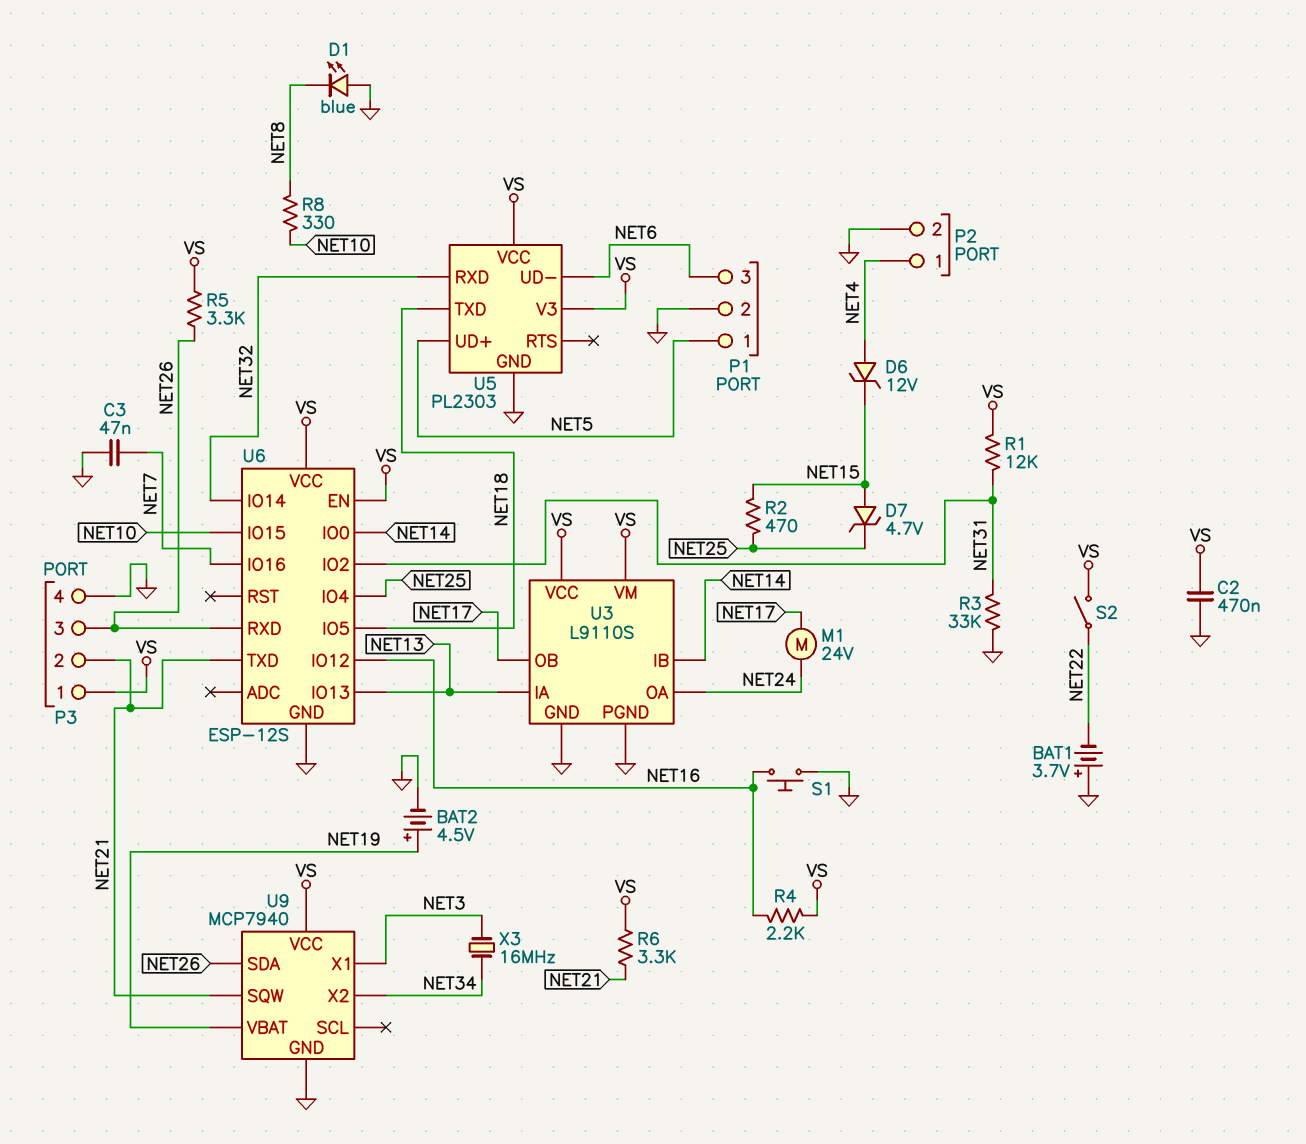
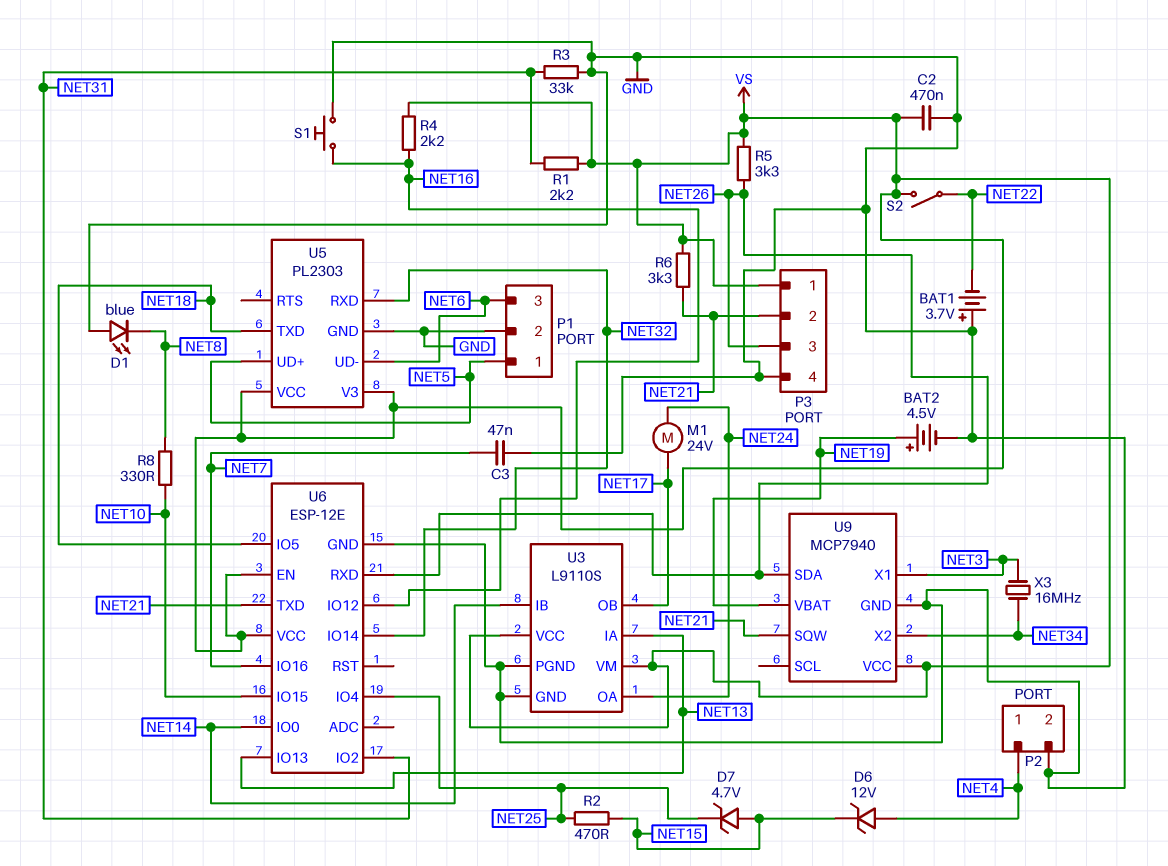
R1: 12k (NET31, VS) -> 2.2k (NET31, VS)
U6: ESP-12S -> ESP-12E

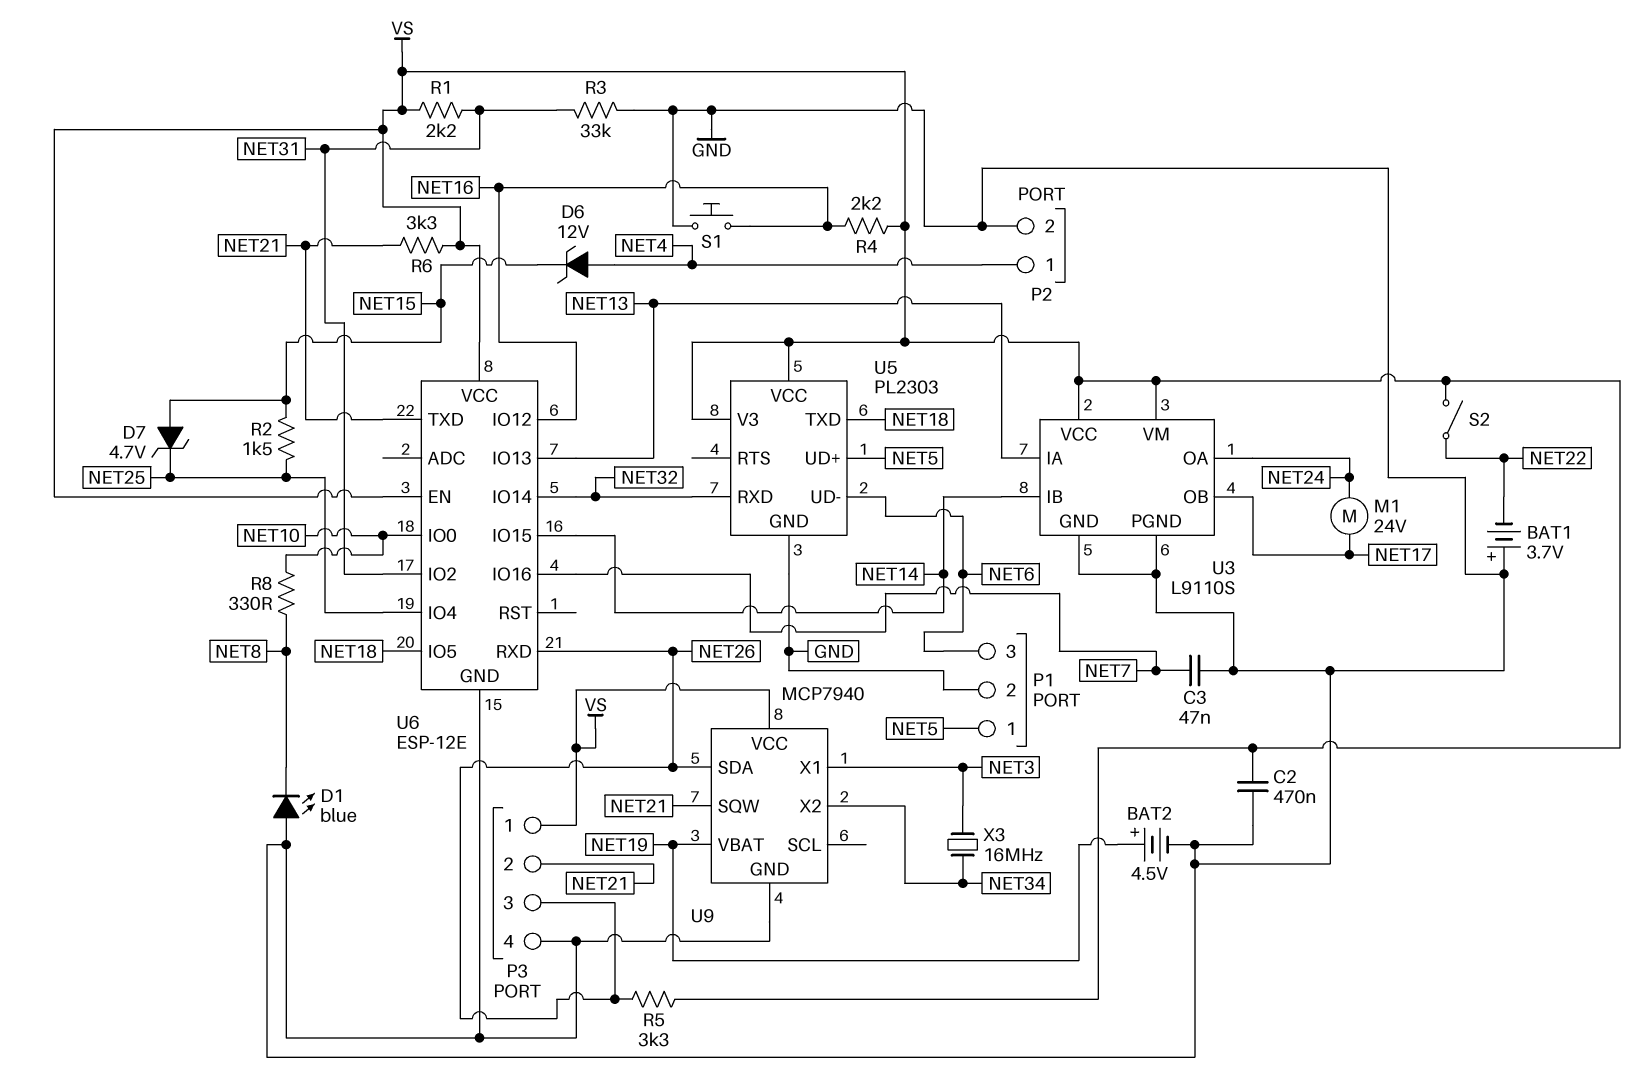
R2: 470 (NET15, NET25) -> 1.5k (NET15, NET25)
U6 pin IO0: NET14 -> NET10
U6 pin IO15: NET10 -> NET14

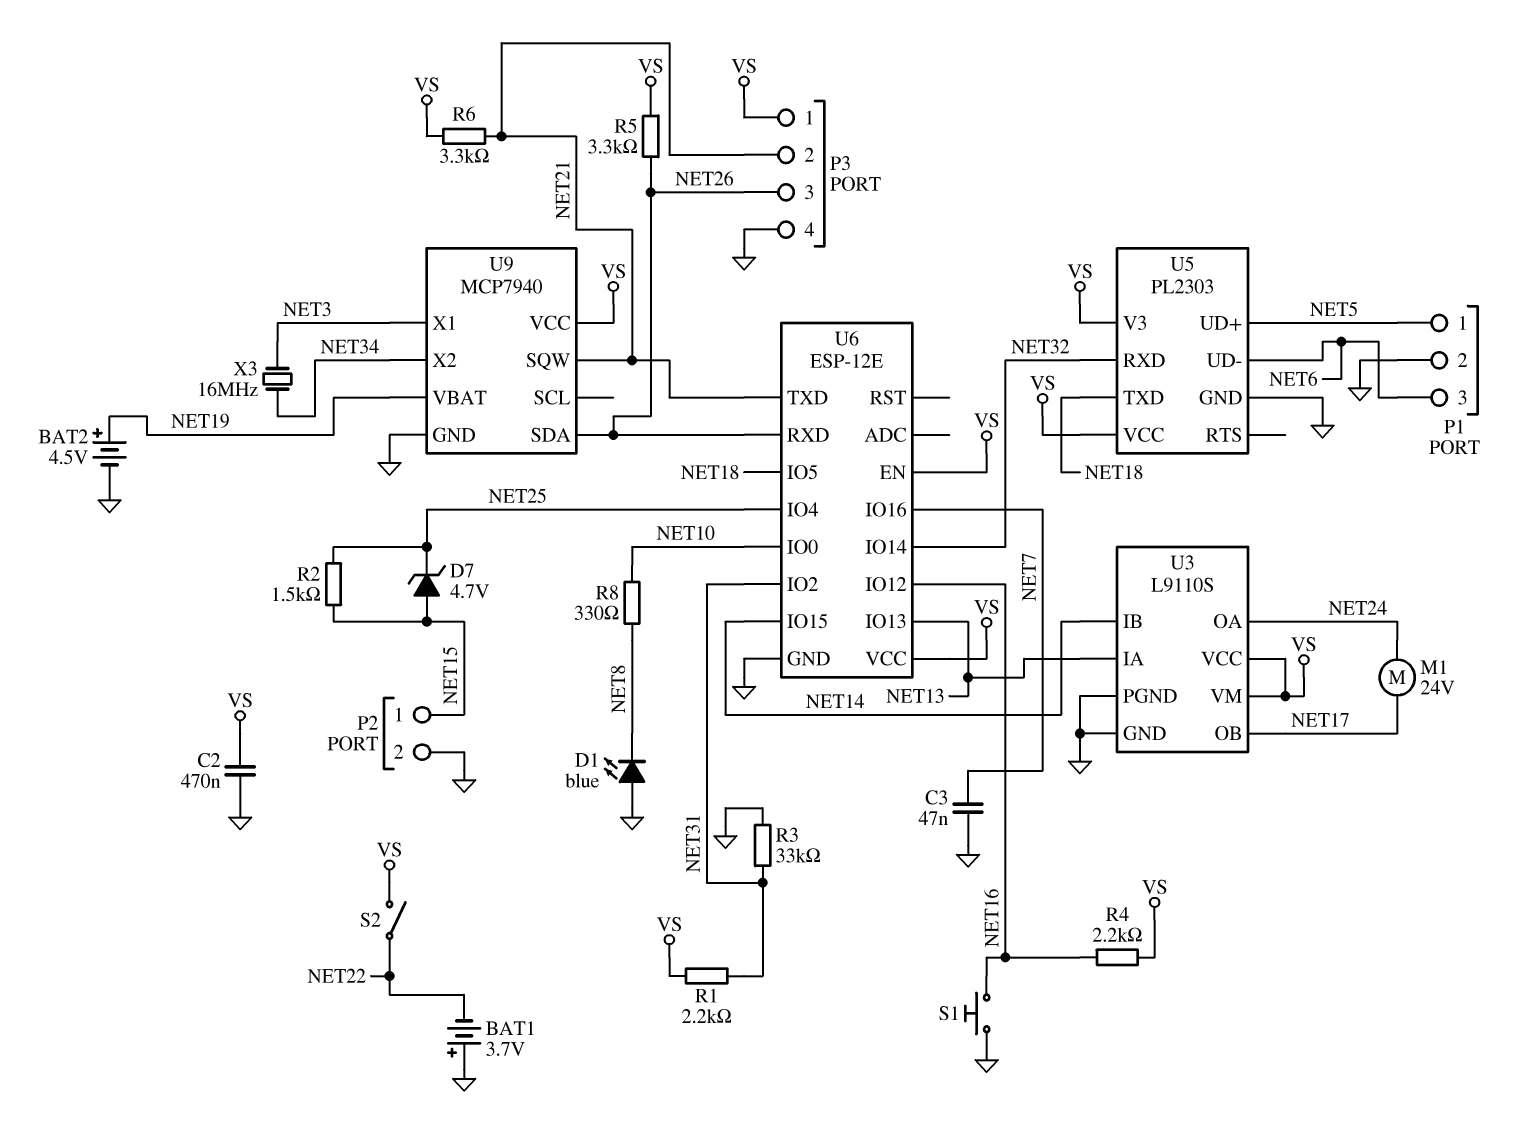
D6: zener 12V (A NET4, K NET15) -> none
P2 pin 1: NET4 -> NET15

